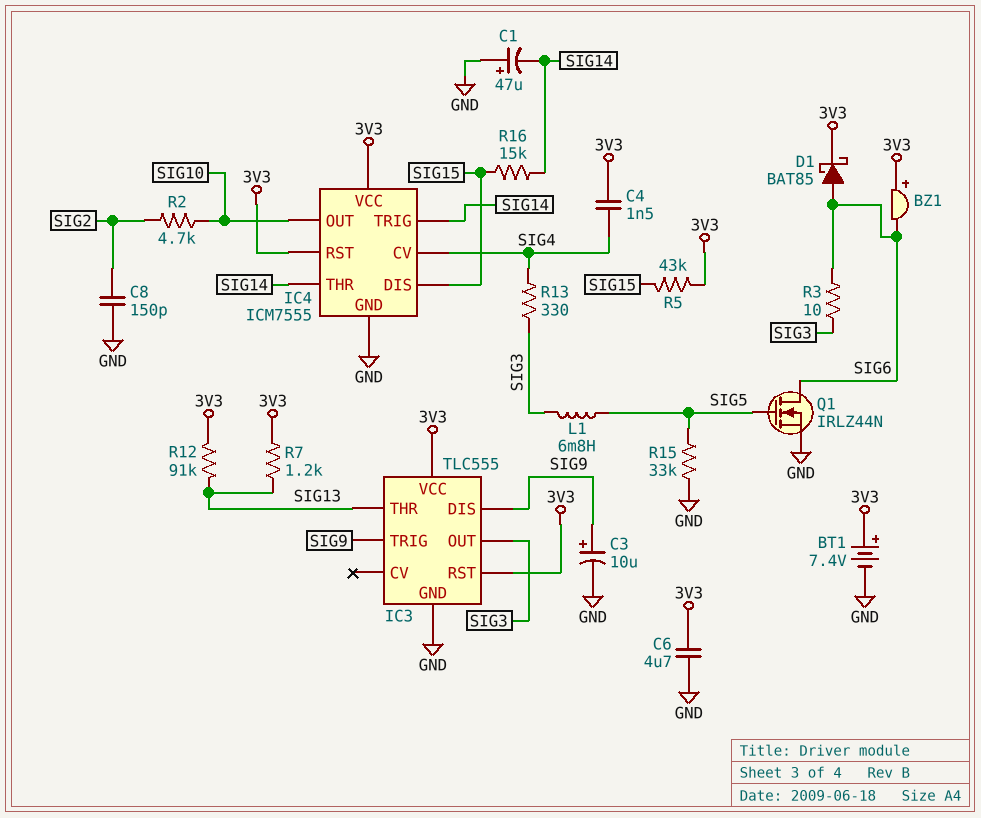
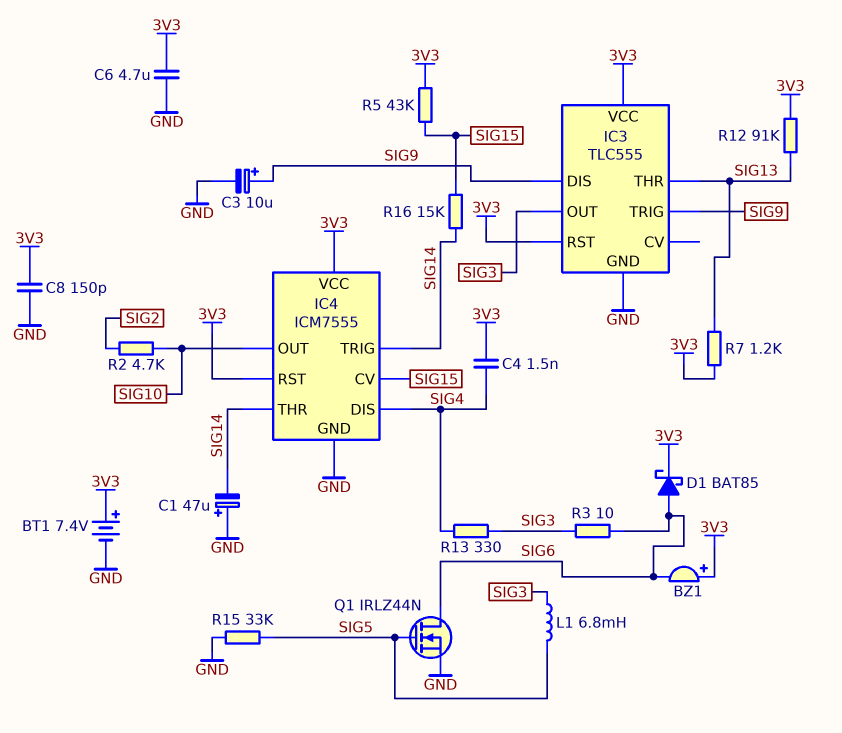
C8: 150pF (GND, SIG2) -> 150pF (3V3, GND)
IC4 pin CV: SIG4 -> SIG15
IC4 pin DIS: SIG15 -> SIG4

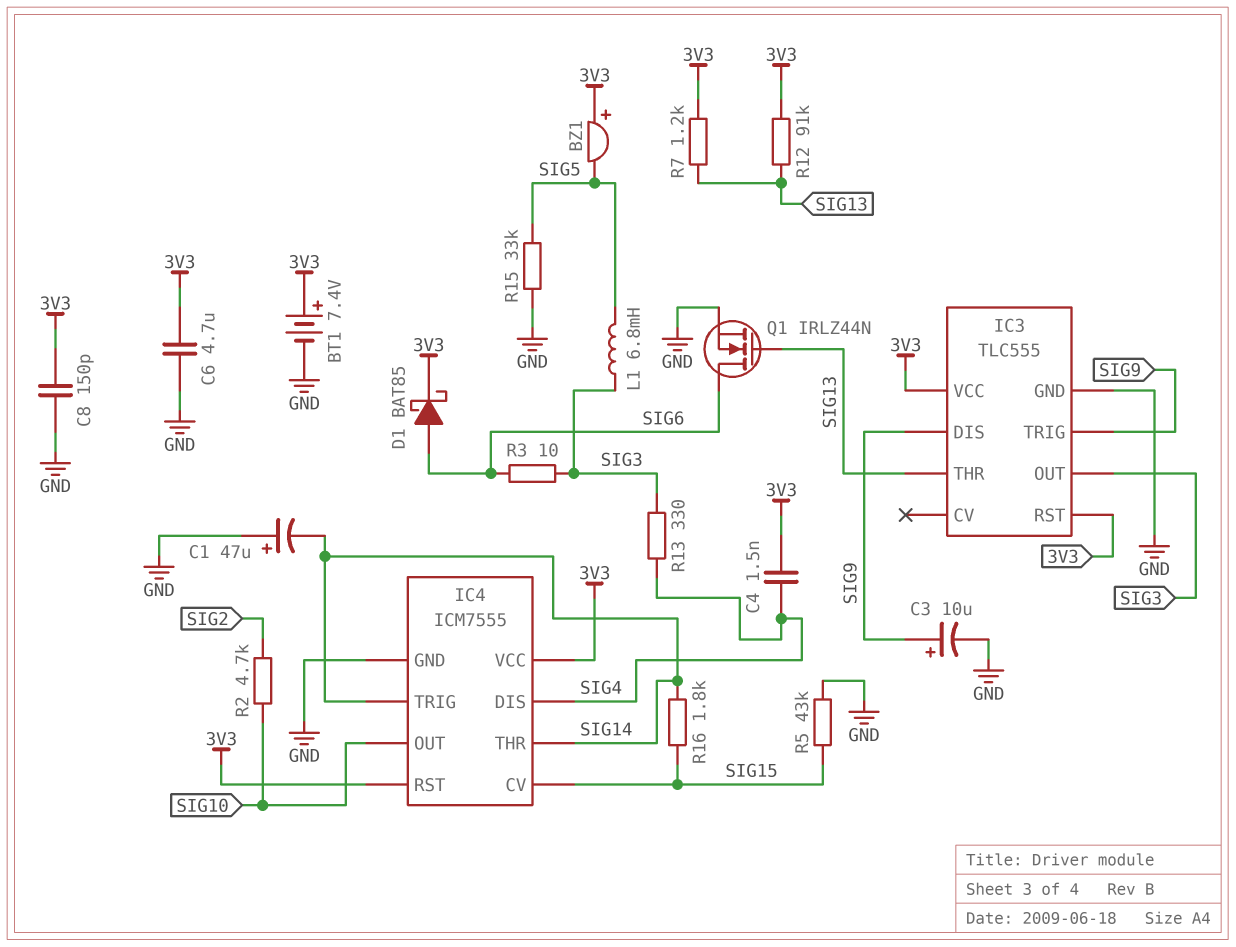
BZ1: buzzer (plus 3V3, minus SIG6) -> buzzer (plus 3V3, minus SIG5)
Q1: NMOS IRLZ44N (G SIG5, D SIG6, S GND) -> NMOS IRLZ44N (G SIG13, D SIG6, S GND)
R5: 43k (3V3, SIG15) -> 43k (GND, SIG15)
R16: 15k (SIG14, SIG15) -> 1.8k (SIG14, SIG15)

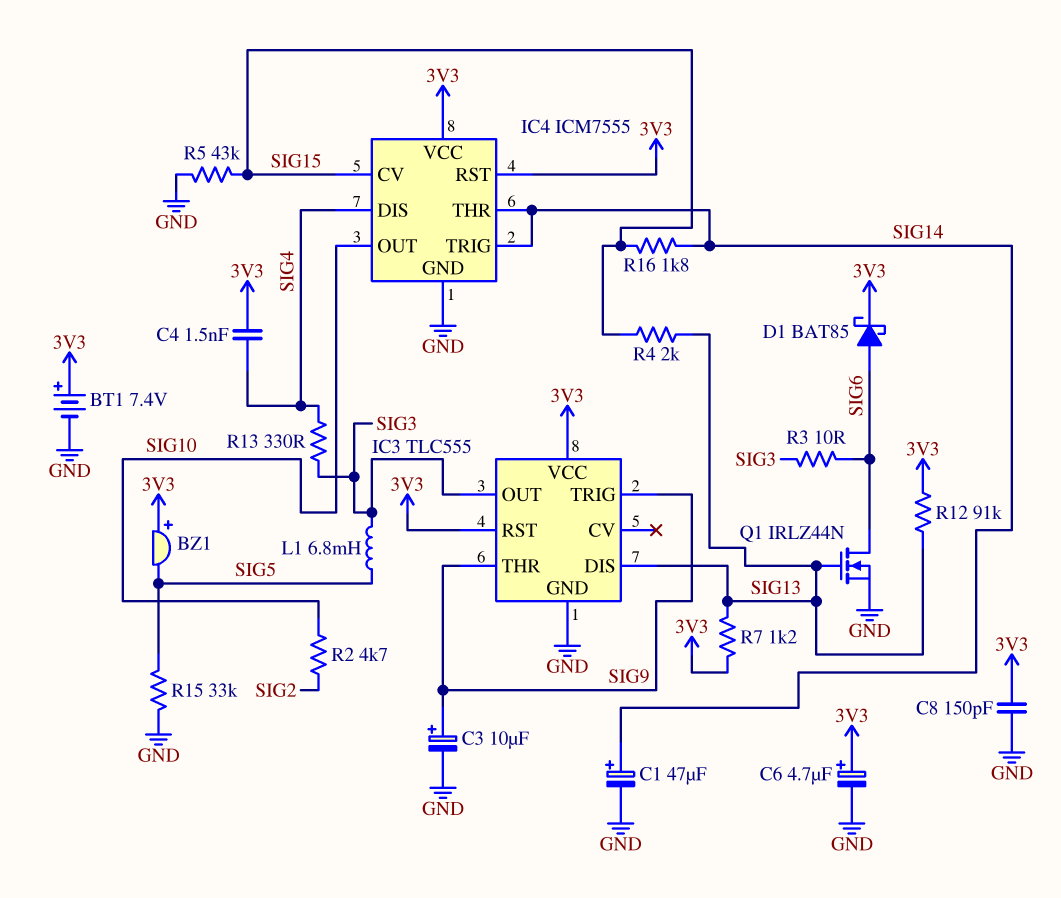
C1: 47uF (plus GND, minus SIG14) -> 47uF (plus SIG14, minus GND)
C6: 4.7uF (3V3, GND) -> 4.7uF (plus 3V3, minus GND)
IC3 pin DIS: SIG9 -> SIG13
IC3 pin THR: SIG13 -> SIG9
R4: none -> 2k (SIG13, SIG15)

